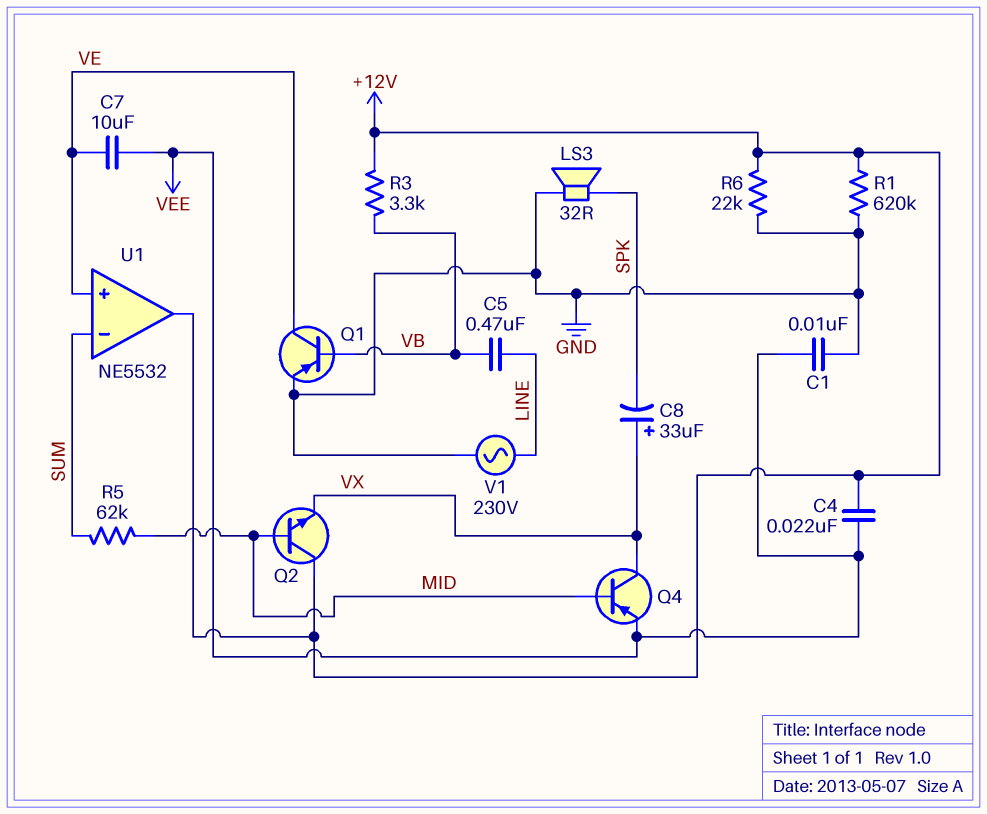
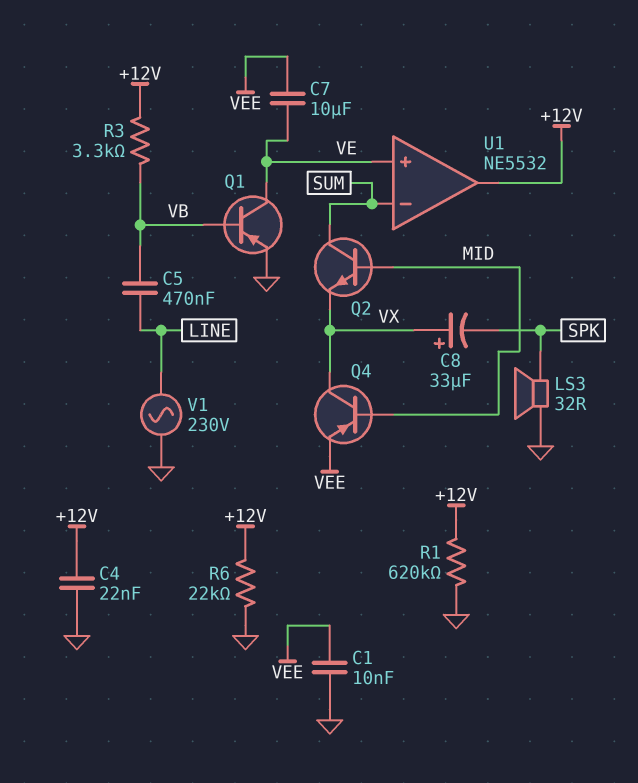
C4: 22nF (+12V, VEE) -> 22nF (+12V, GND)
Q2: NPN (B MID, C +12V, E VX) -> NPN (B MID, C SUM, E VX)
R5: 62k (MID, SUM) -> none

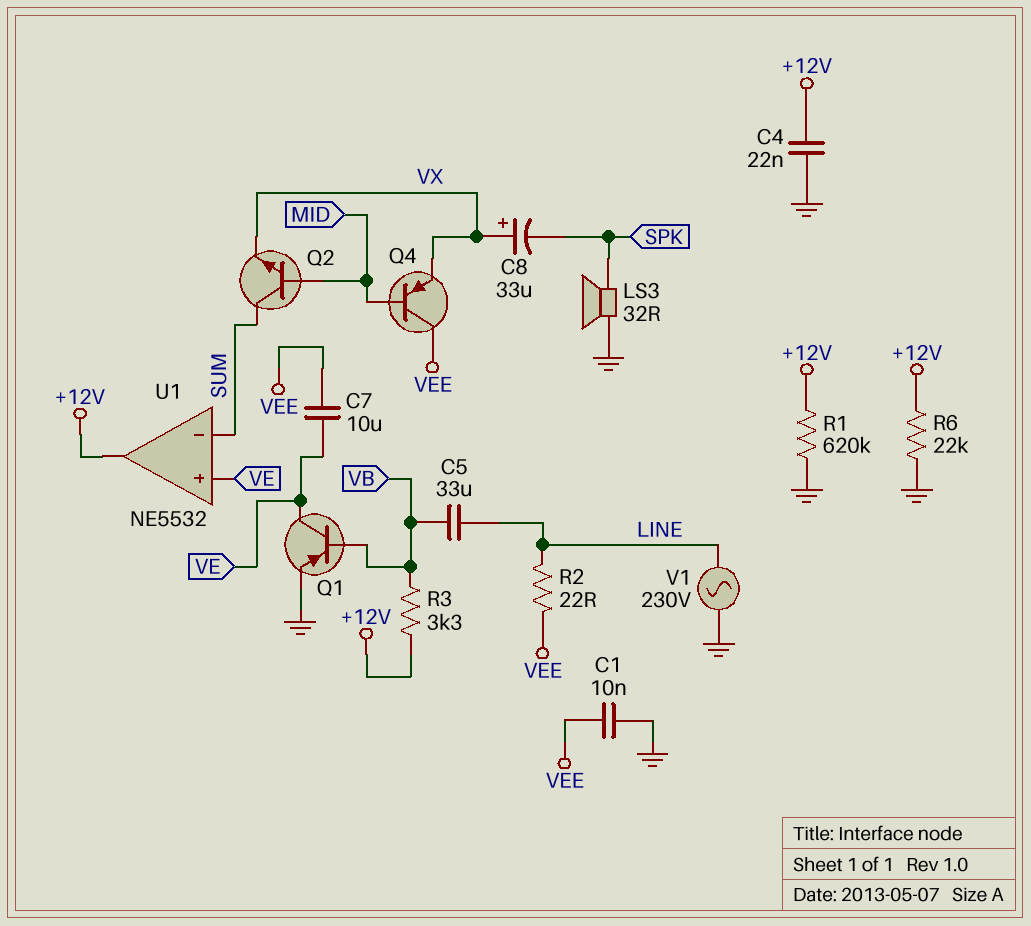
C5: 470nF (LINE, VB) -> 33uF (LINE, VB)
Q4: PNP (B MID, C VX, E VEE) -> PNP (B MID, C VEE, E VX)
R2: none -> 22 (LINE, VEE)

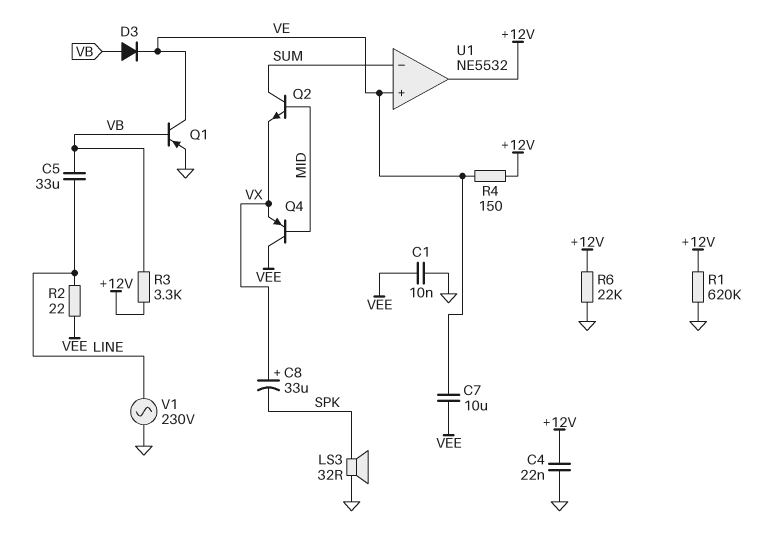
D3: none -> diode (A VB, K VE)
R4: none -> 150 (+12V, VE)

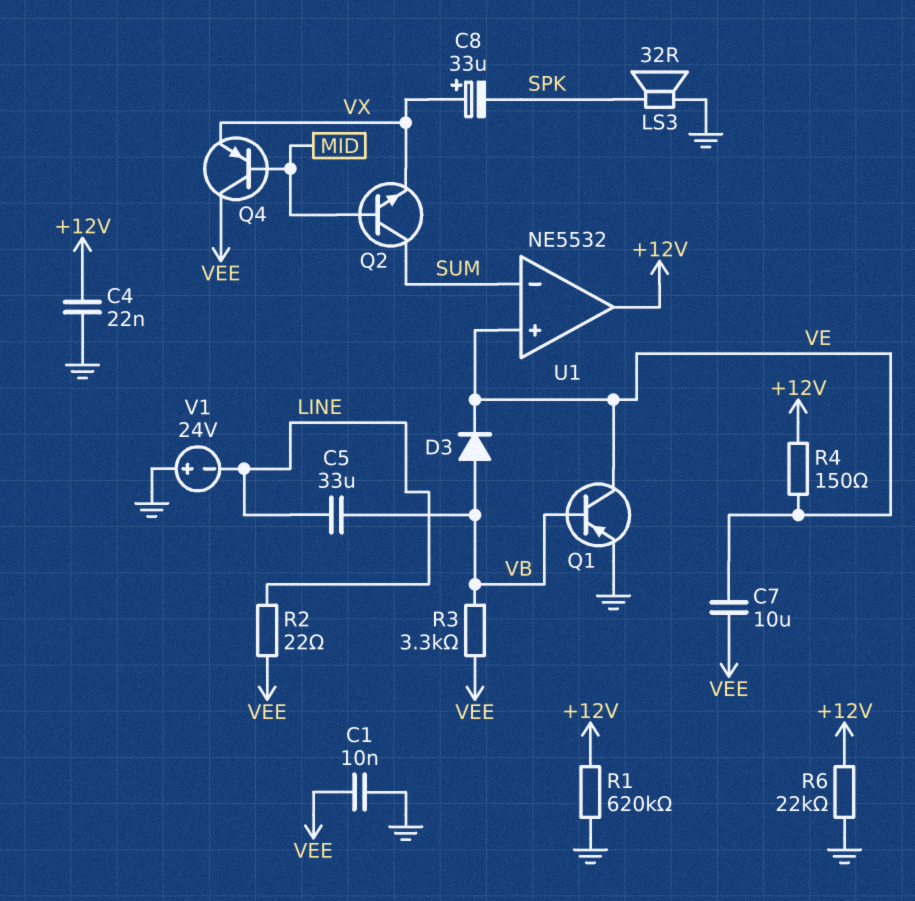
R3: 3.3k (+12V, VB) -> 3.3k (VB, VEE)
V1: AC 230V (GND, LINE) -> 24V (plus GND, minus LINE)

